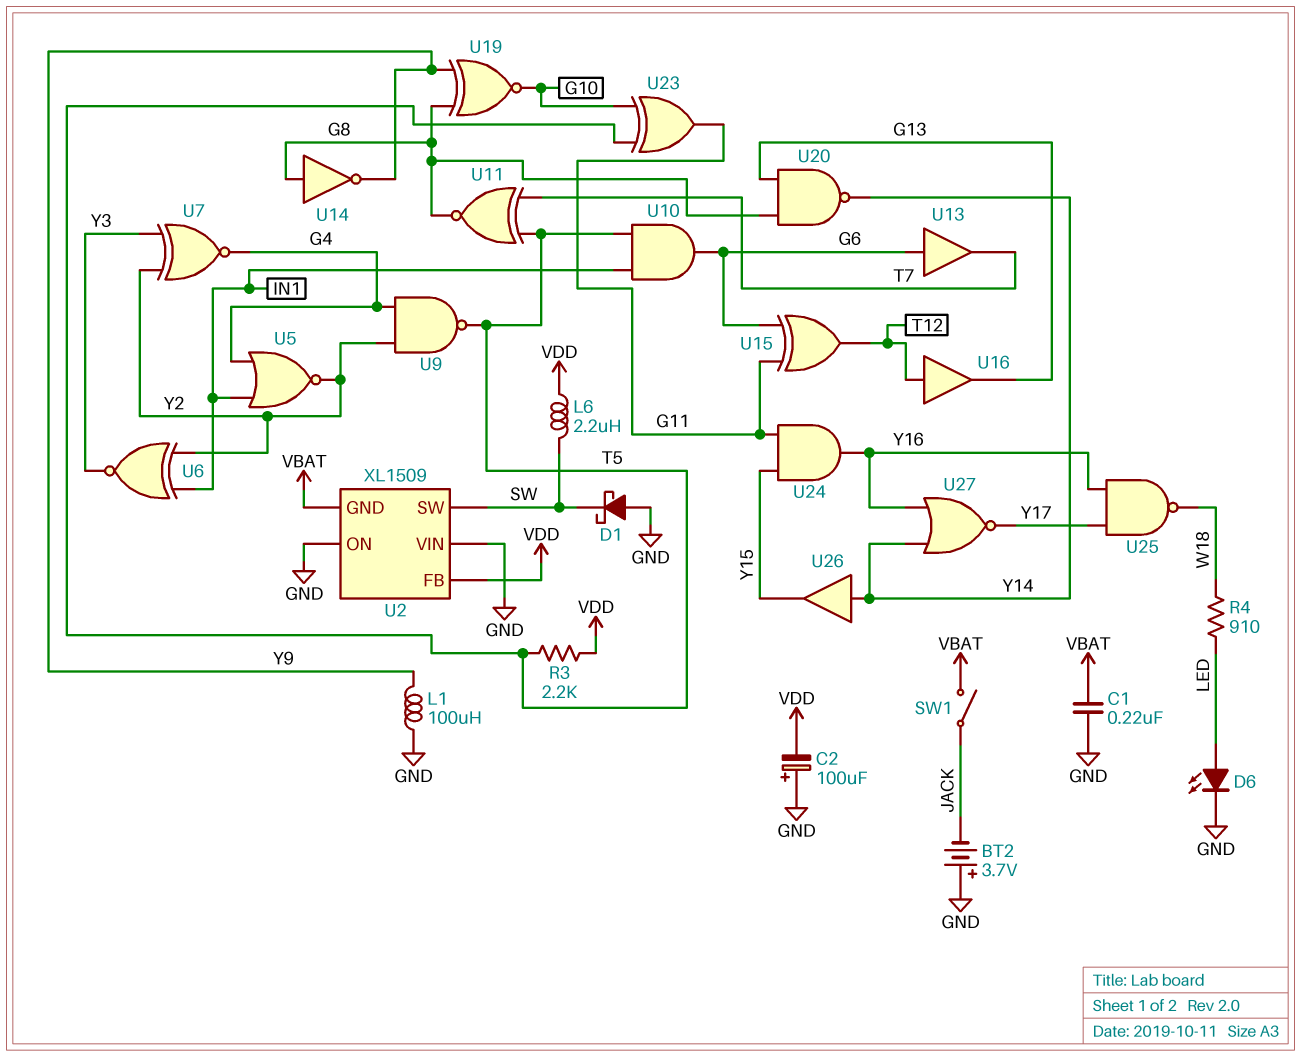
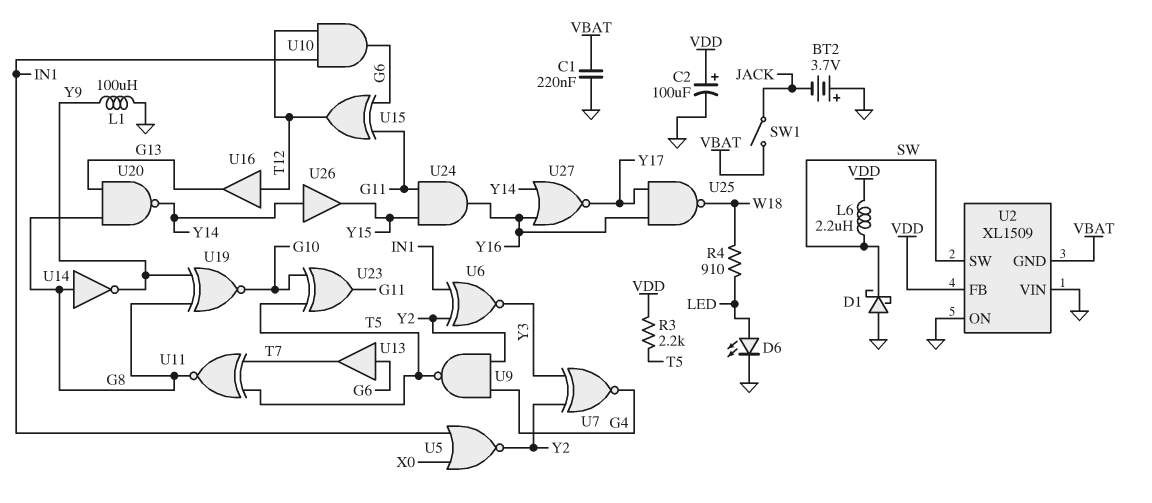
C2: 100uF (plus GND, minus VDD) -> 100uF (plus VDD, minus GND)
U5: NOR (in G4, in IN1, out Y2) -> NOR (in IN1, in X0, out Y2)
U10: AND (in IN1, in T5, out G6) -> AND (in IN1, in T12, out G6)

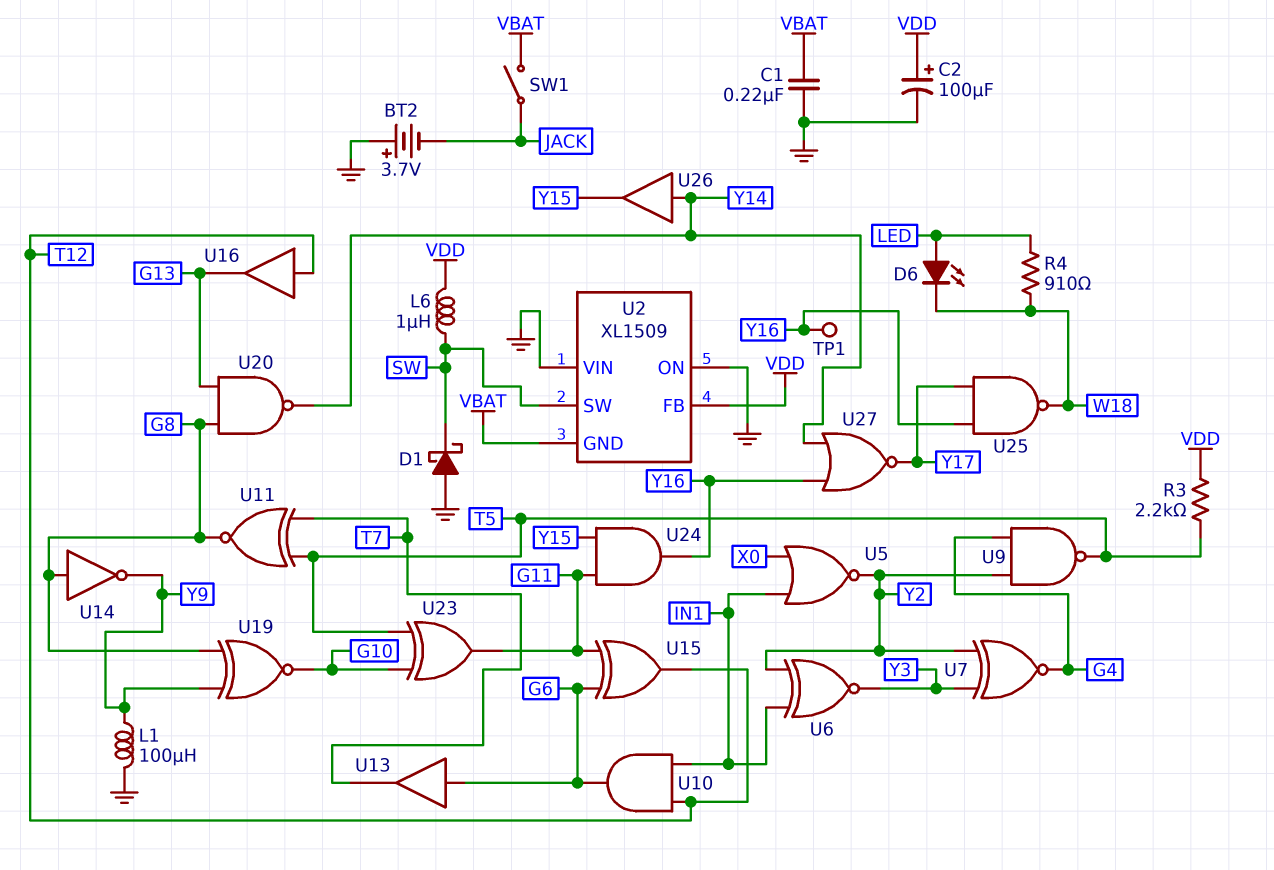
D6: LED (A LED, K GND) -> LED (A LED, K W18)
L6: 2.2uH (SW, VDD) -> 1uH (SW, VDD)
TP1: none -> test point (Y16)

